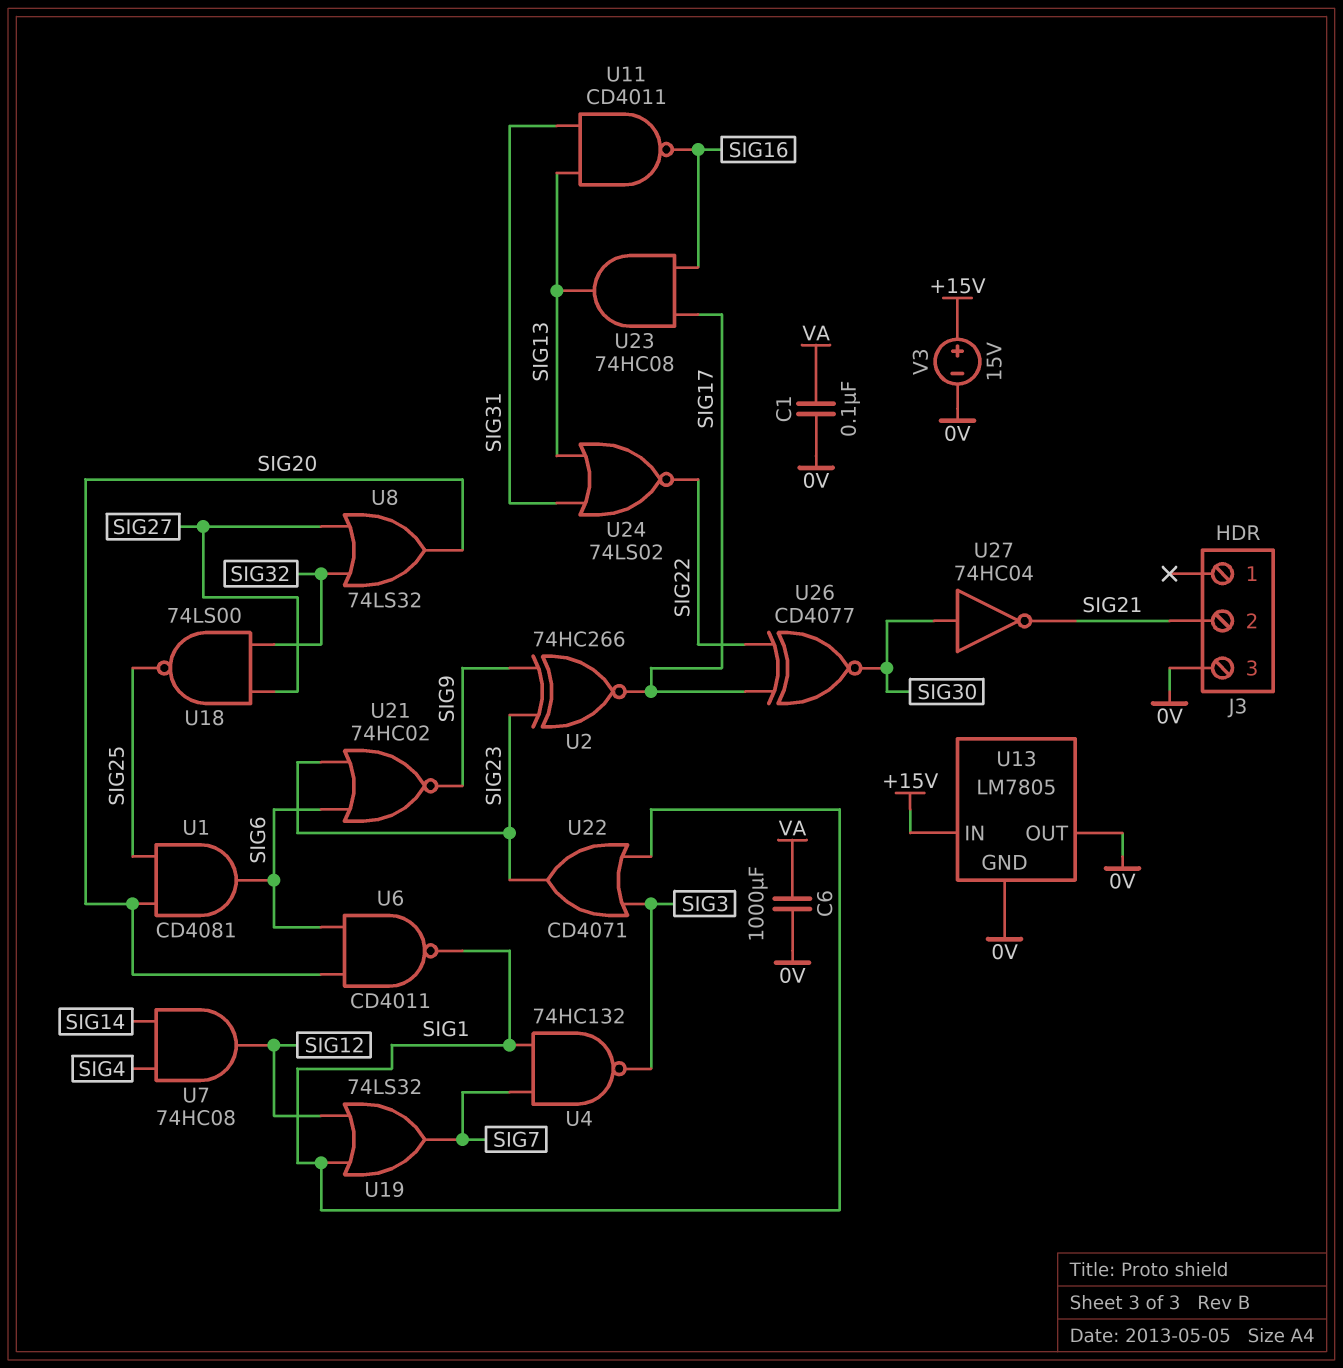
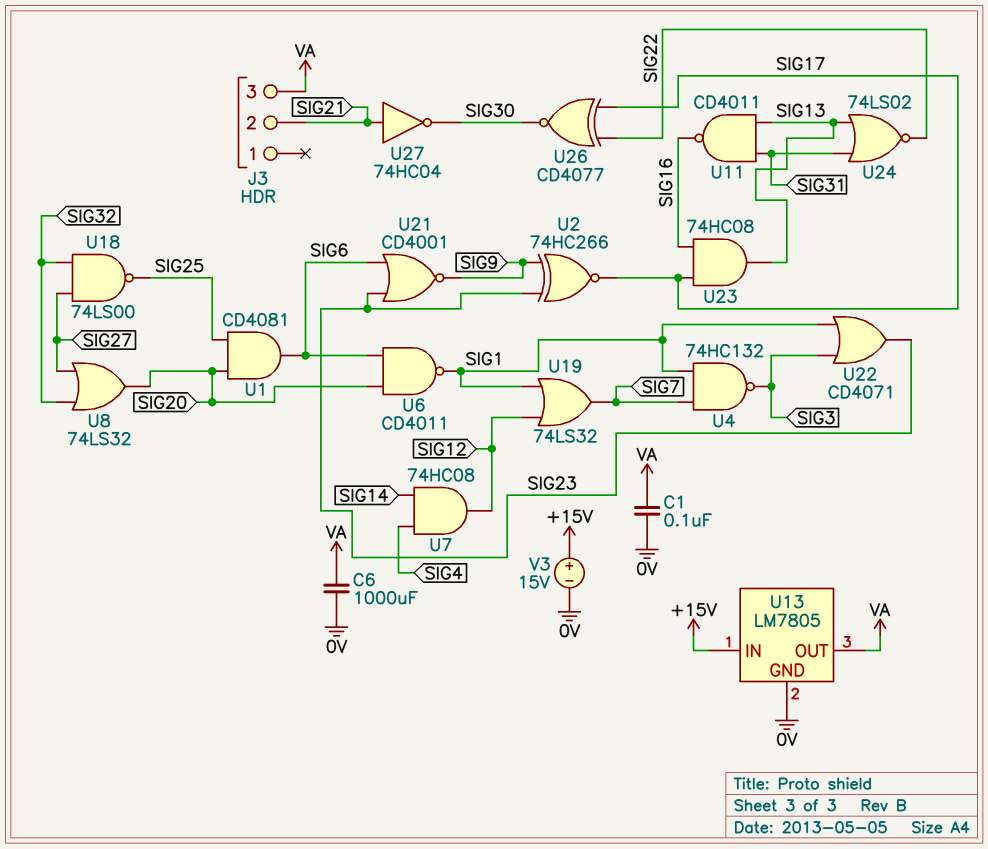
J3 pin 3: 0V -> VA
U13 pin OUT: 0V -> VA
U21: NOR 74HC02 (in SIG6, in SIG23, out SIG9) -> NOR CD4001 (in SIG6, in SIG23, out SIG9)
U27: NOT 74HC04 (in SIG30, out SIG21) -> NOT 74HC04 (in SIG21, out SIG30)

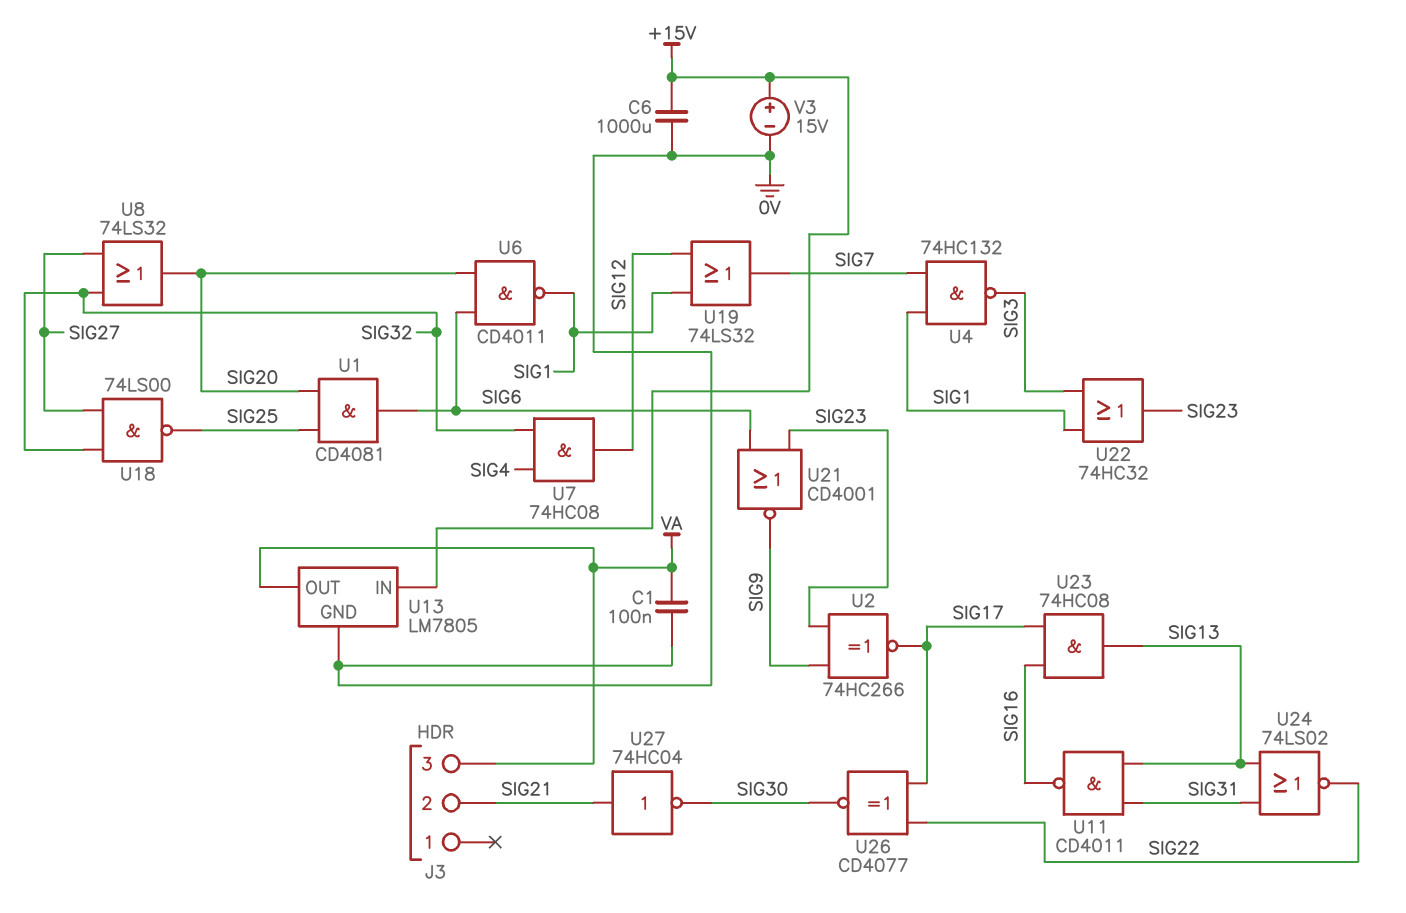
C6: 1000uF (0V, VA) -> 1000uF (+15V, 0V)
U7: AND 74HC08 (in SIG4, in SIG14, out SIG12) -> AND 74HC08 (in SIG4, in SIG32, out SIG12)
U22: OR CD4071 (in SIG1, in SIG3, out SIG23) -> OR 74HC32 (in SIG1, in SIG3, out SIG23)

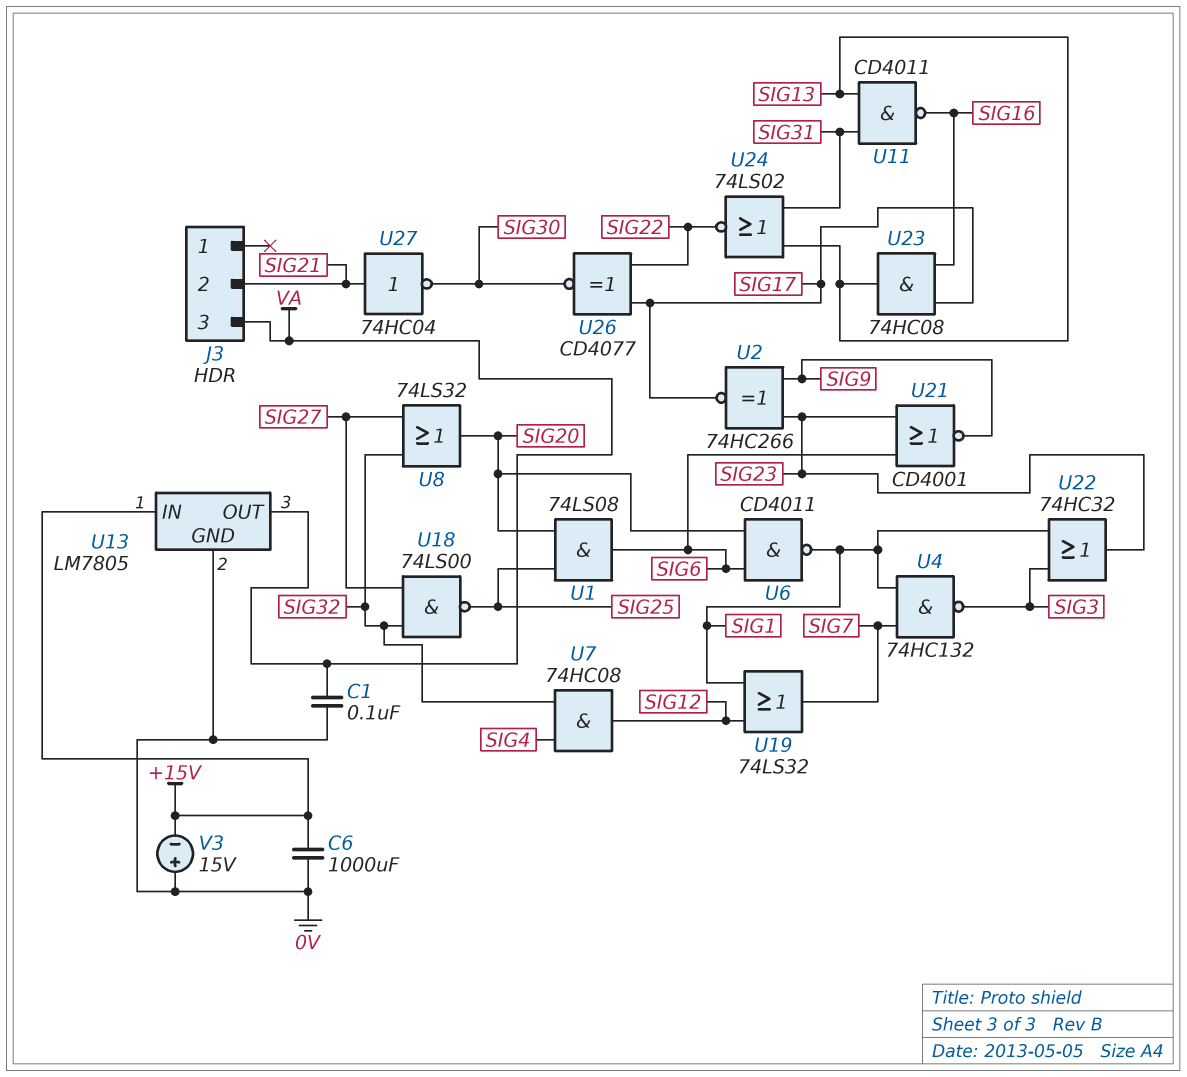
U1: AND CD4081 (in SIG20, in SIG25, out SIG6) -> AND 74LS08 (in SIG20, in SIG25, out SIG6)
V3: 15V (plus +15V, minus 0V) -> 15V (plus 0V, minus +15V)

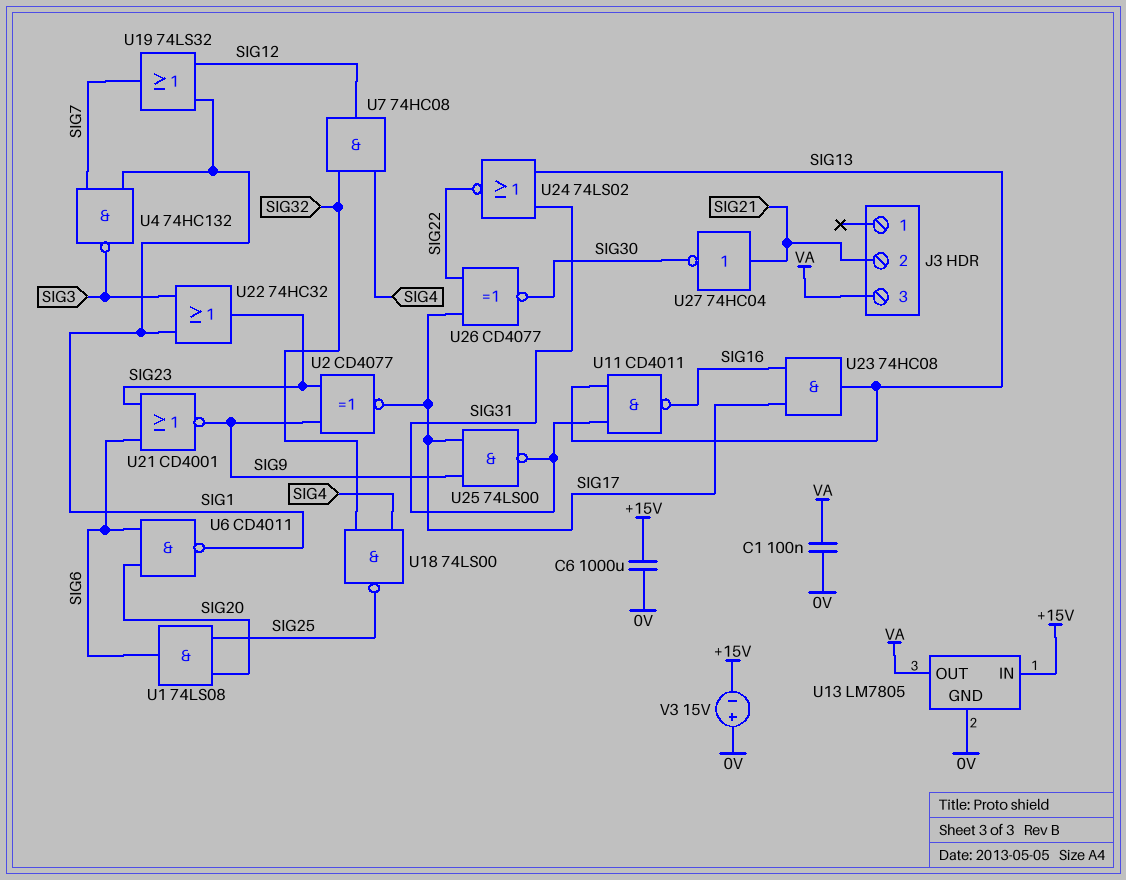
U2: XNOR 74HC266 (in SIG9, in SIG23, out SIG17) -> XNOR CD4077 (in SIG9, in SIG23, out SIG17)
U8: OR 74LS32 (in SIG27, in SIG32, out SIG20) -> none
U18: NAND 74LS00 (in SIG27, in SIG32, out SIG25) -> NAND 74LS00 (in SIG4, in SIG32, out SIG25)
U25: none -> NAND 74LS00 (in SIG9, in SIG17, out SIG31)

